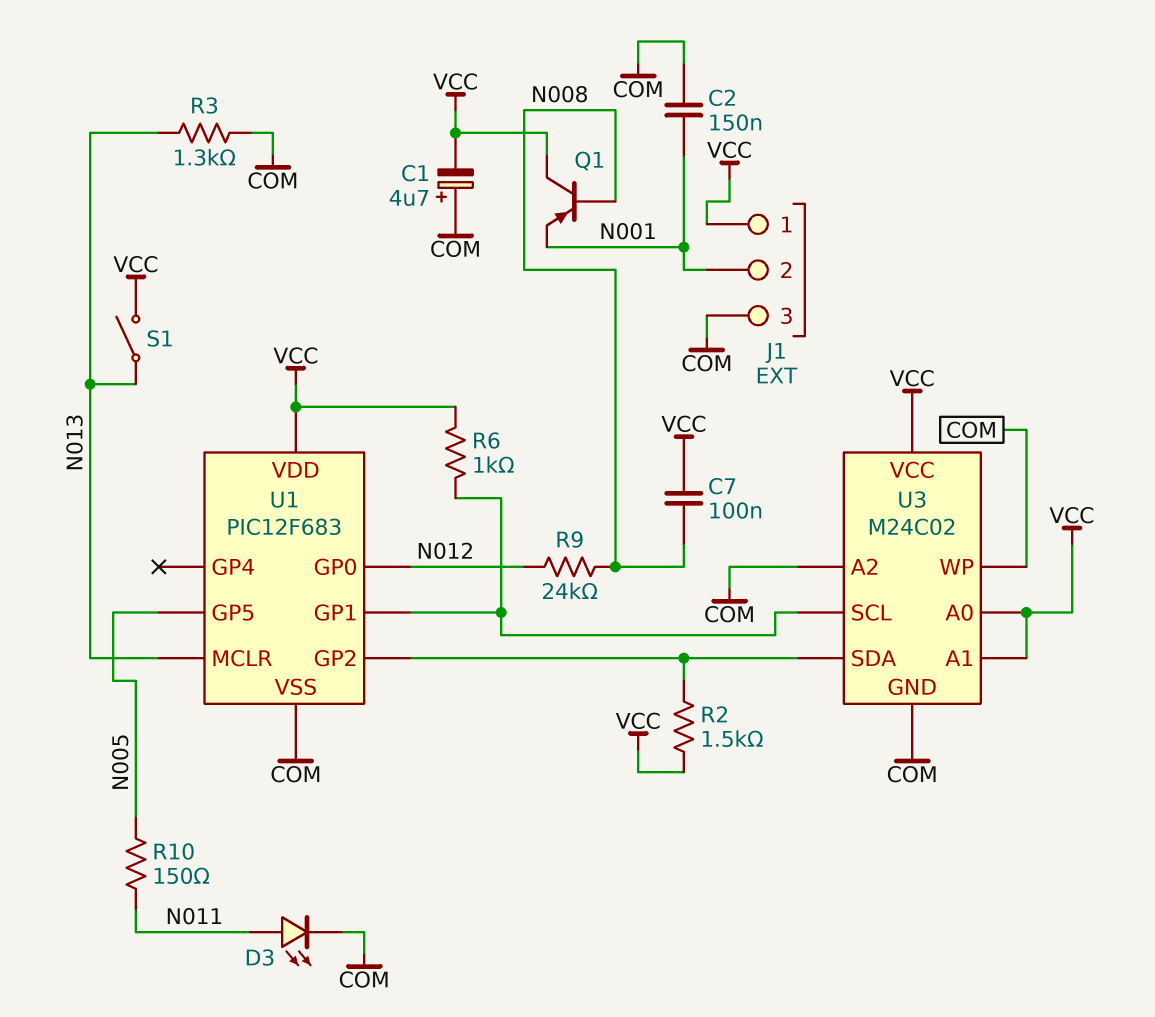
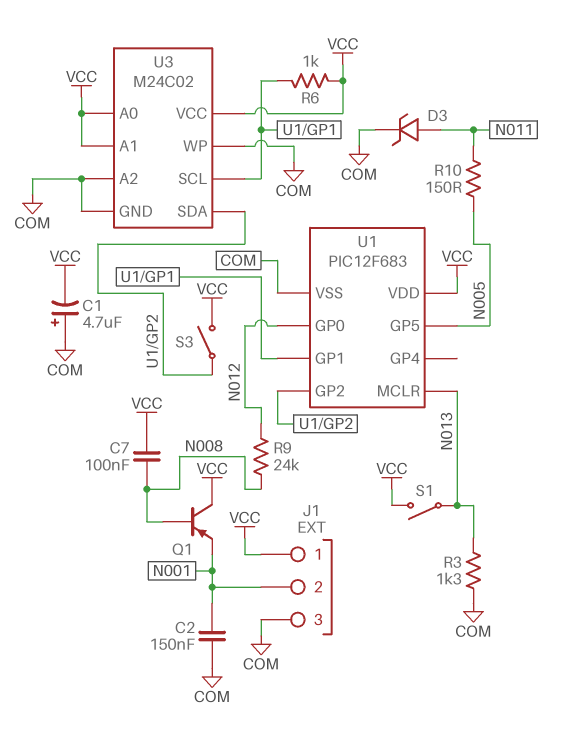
D3: LED (A N011, K COM) -> zener (A N011, K COM)
R2: 1.5k (U1/GP2, VCC) -> none
S3: none -> switch (U1/GP2, VCC)

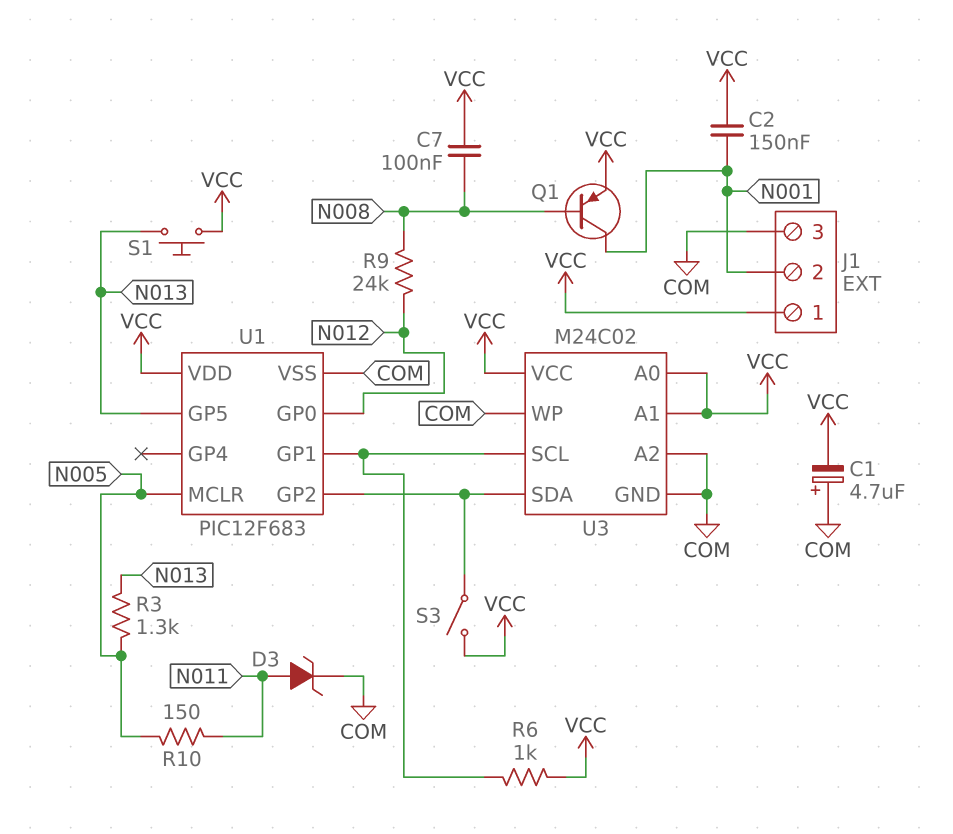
C2: 150nF (COM, N001) -> 150nF (N001, VCC)
Q1: PNP (B N008, C VCC, E N001) -> PNP (B N008, C N001, E VCC)
R3: 1.3k (COM, N013) -> 1.3k (N005, N013)
S1: switch (N013, VCC) -> button (N013, VCC)
U1 pin GP5: N005 -> N013
U1 pin MCLR: N013 -> N005

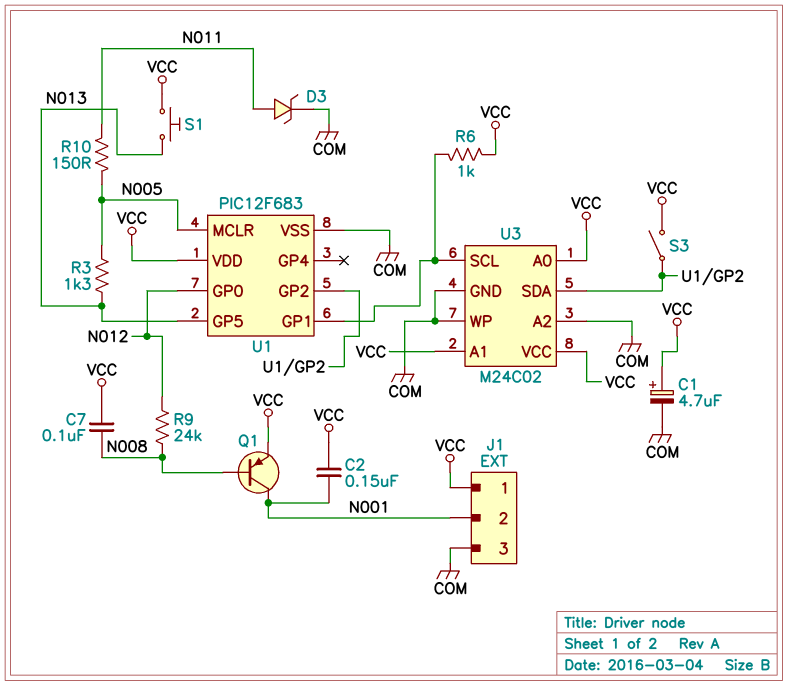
C1: 4.7uF (plus COM, minus VCC) -> 4.7uF (plus VCC, minus COM)

